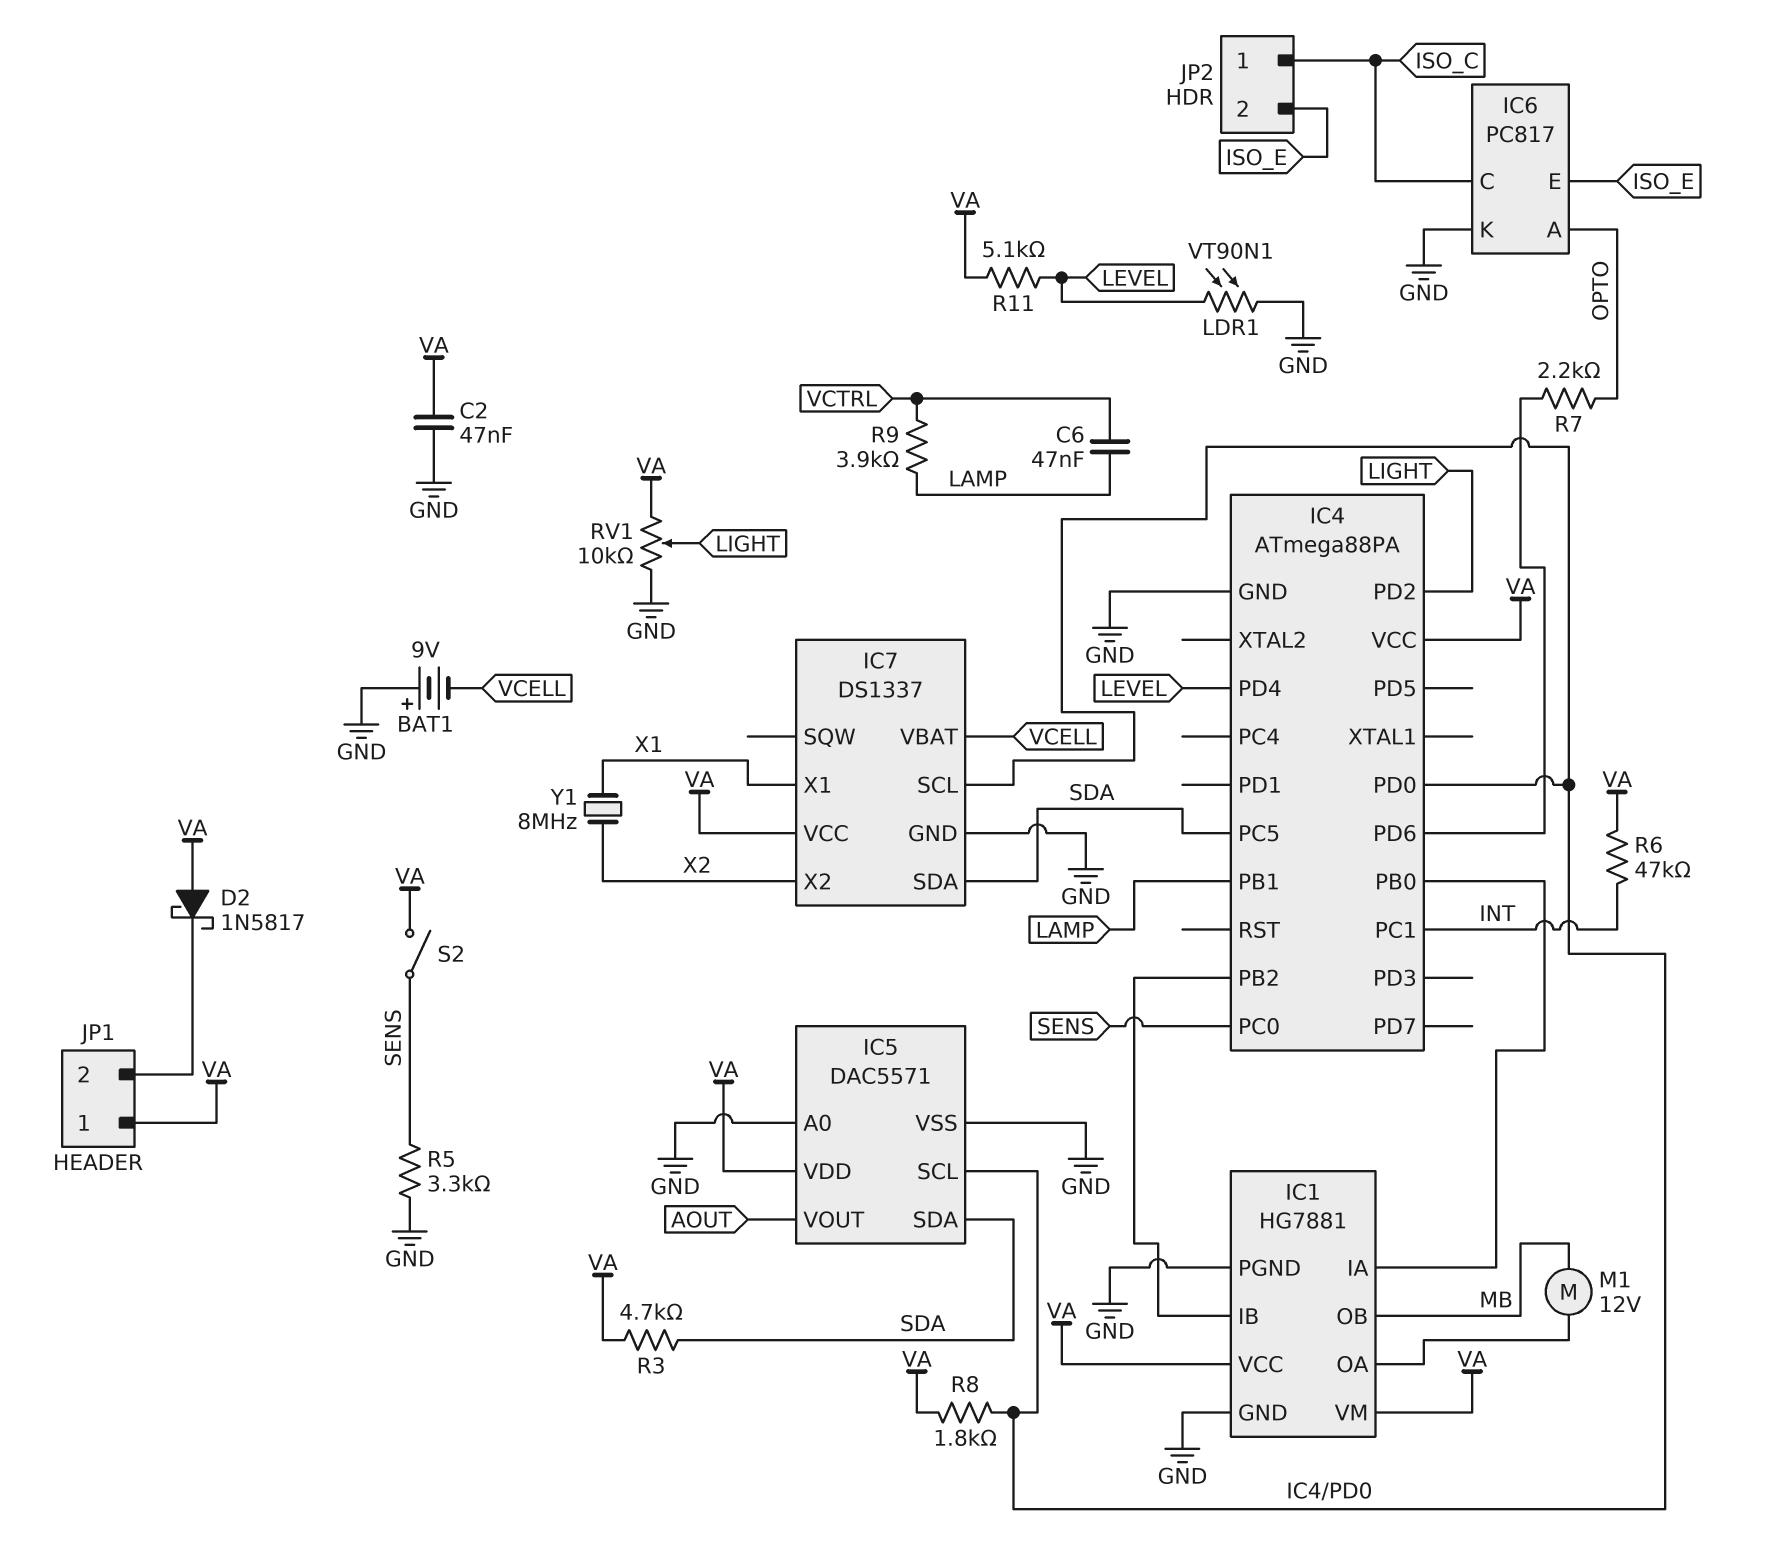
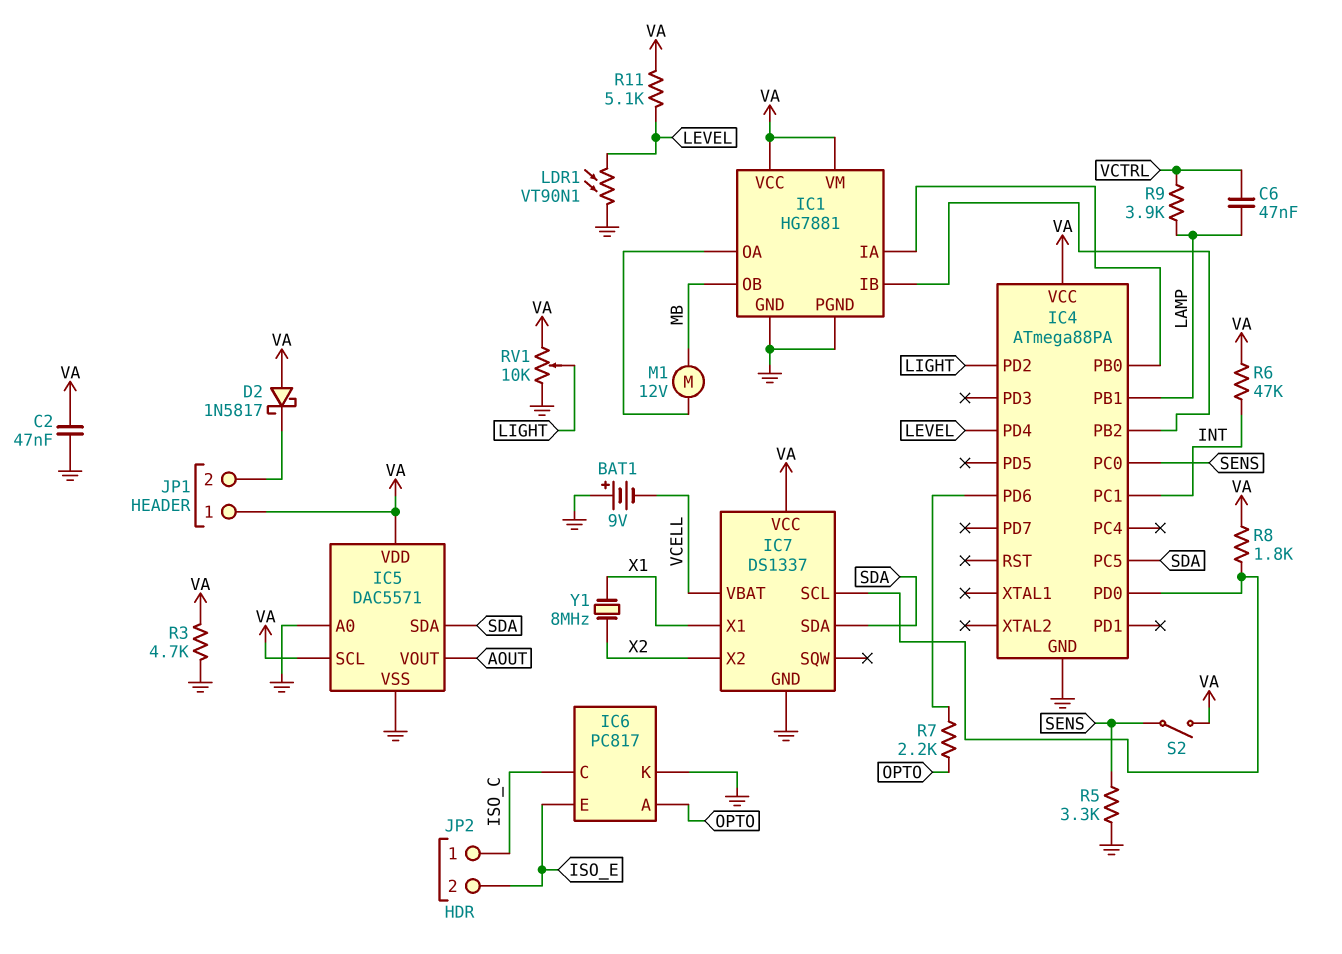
IC5 pin SCL: IC4/PD0 -> VA
R3: 4.7k (SDA, VA) -> 4.7k (GND, VA)

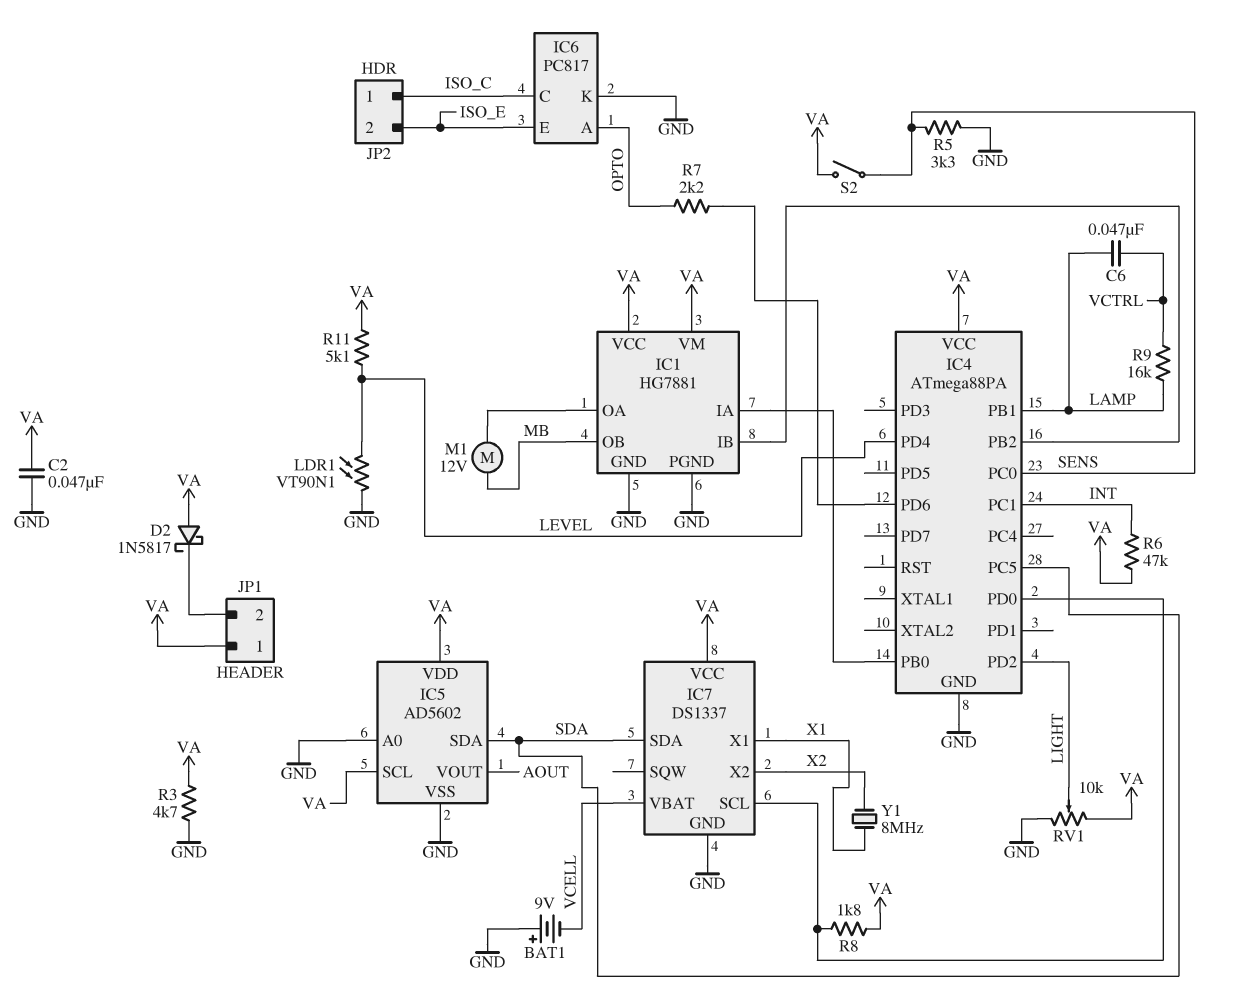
IC5: DAC5571 -> AD5602
R9: 3.9k (LAMP, VCTRL) -> 16k (LAMP, VCTRL)

